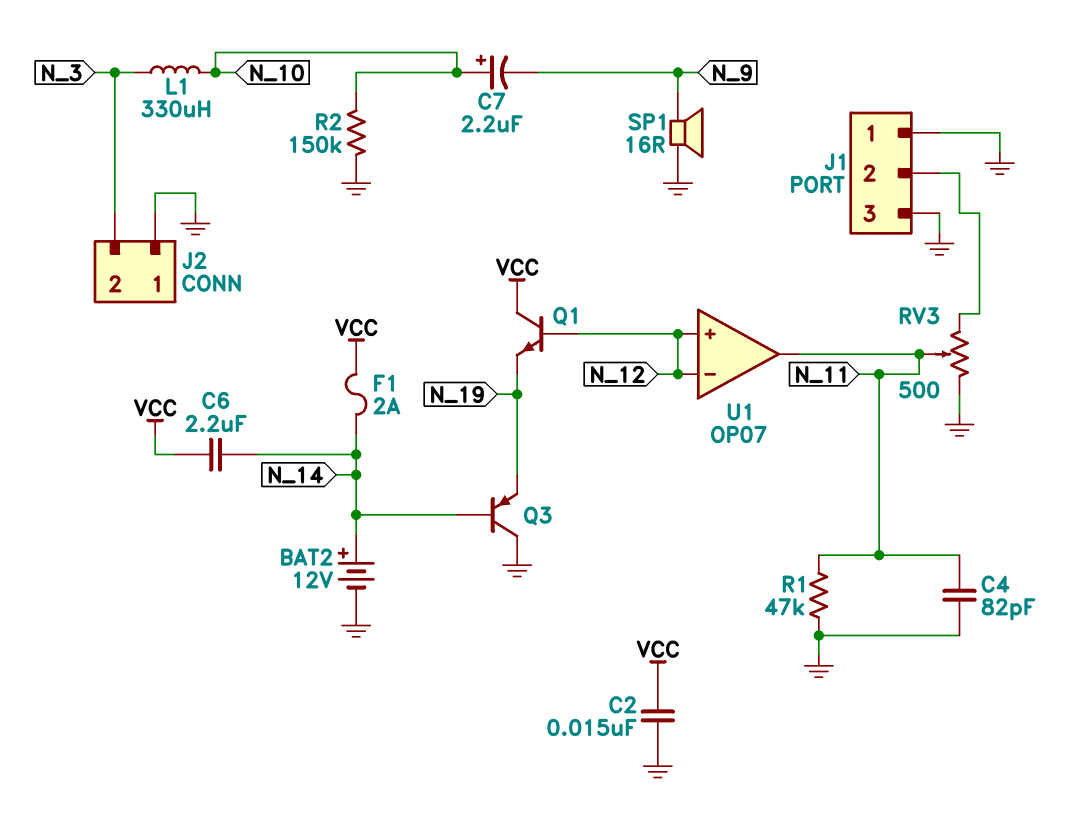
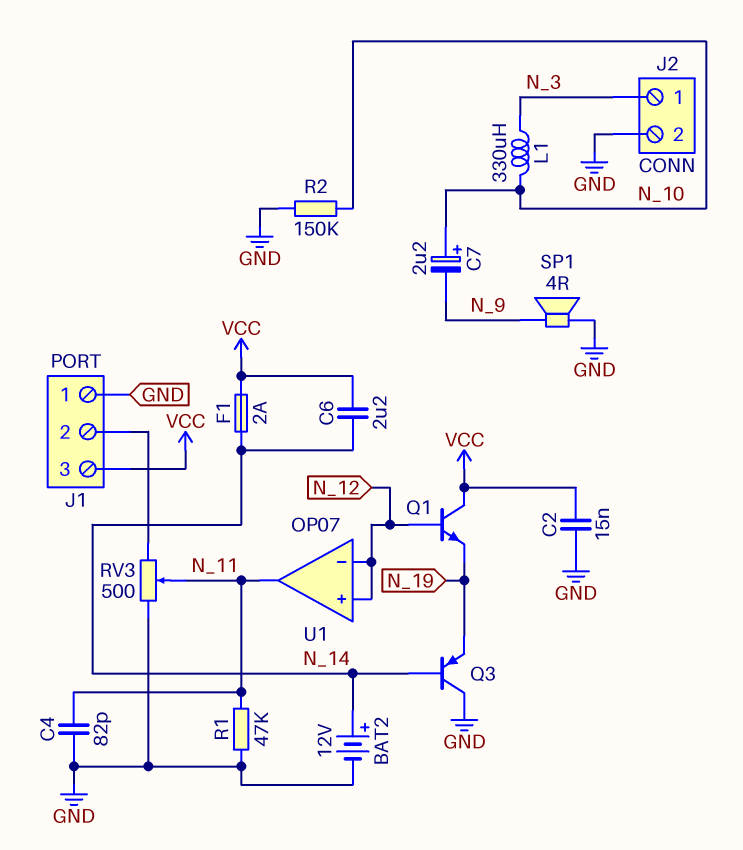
J1 pin 3: GND -> VCC
J2 pin 1: GND -> N_3
J2 pin 2: N_3 -> GND
SP1: speaker 16R (GND, N_9) -> speaker 4R (GND, N_9)

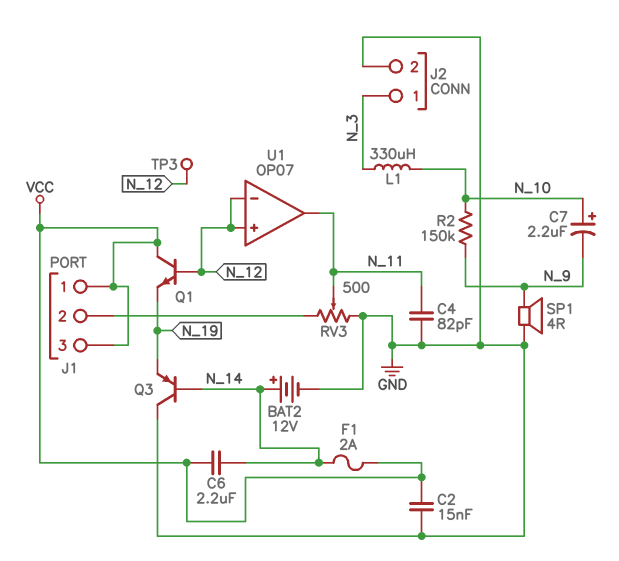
J1 pin 1: GND -> VCC
R1: 47k (GND, N_11) -> none
R2: 150k (GND, N_10) -> 150k (N_9, N_10)
TP3: none -> test point (N_12)

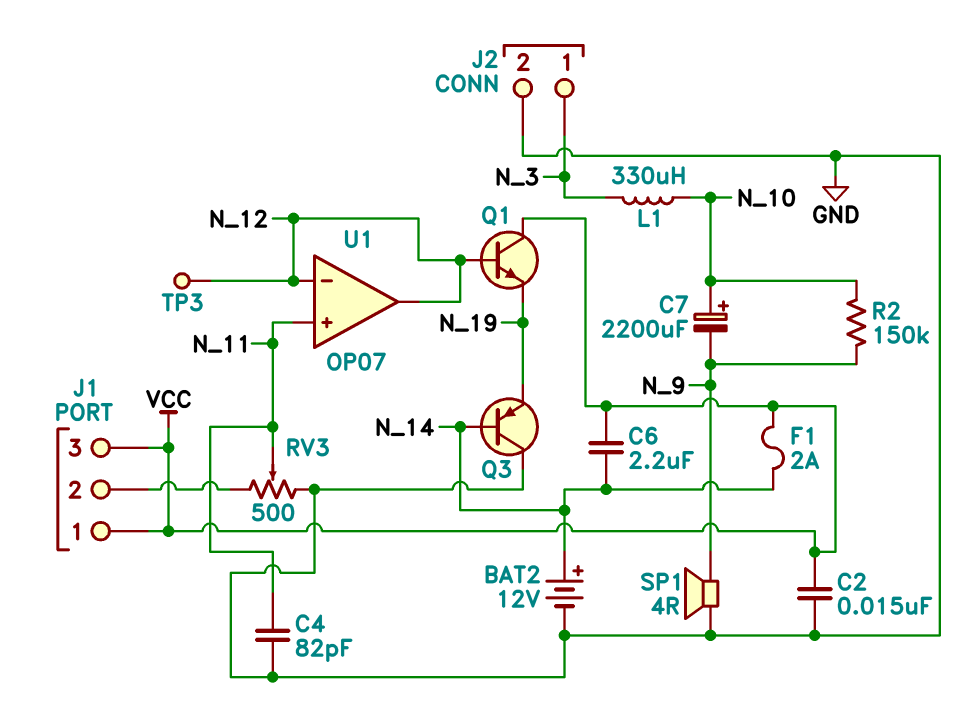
C7: 2.2uF (plus N_10, minus N_9) -> 2200uF (plus N_10, minus N_9)
U1 pin in+: N_12 -> N_11
U1 pin out: N_11 -> N_12

